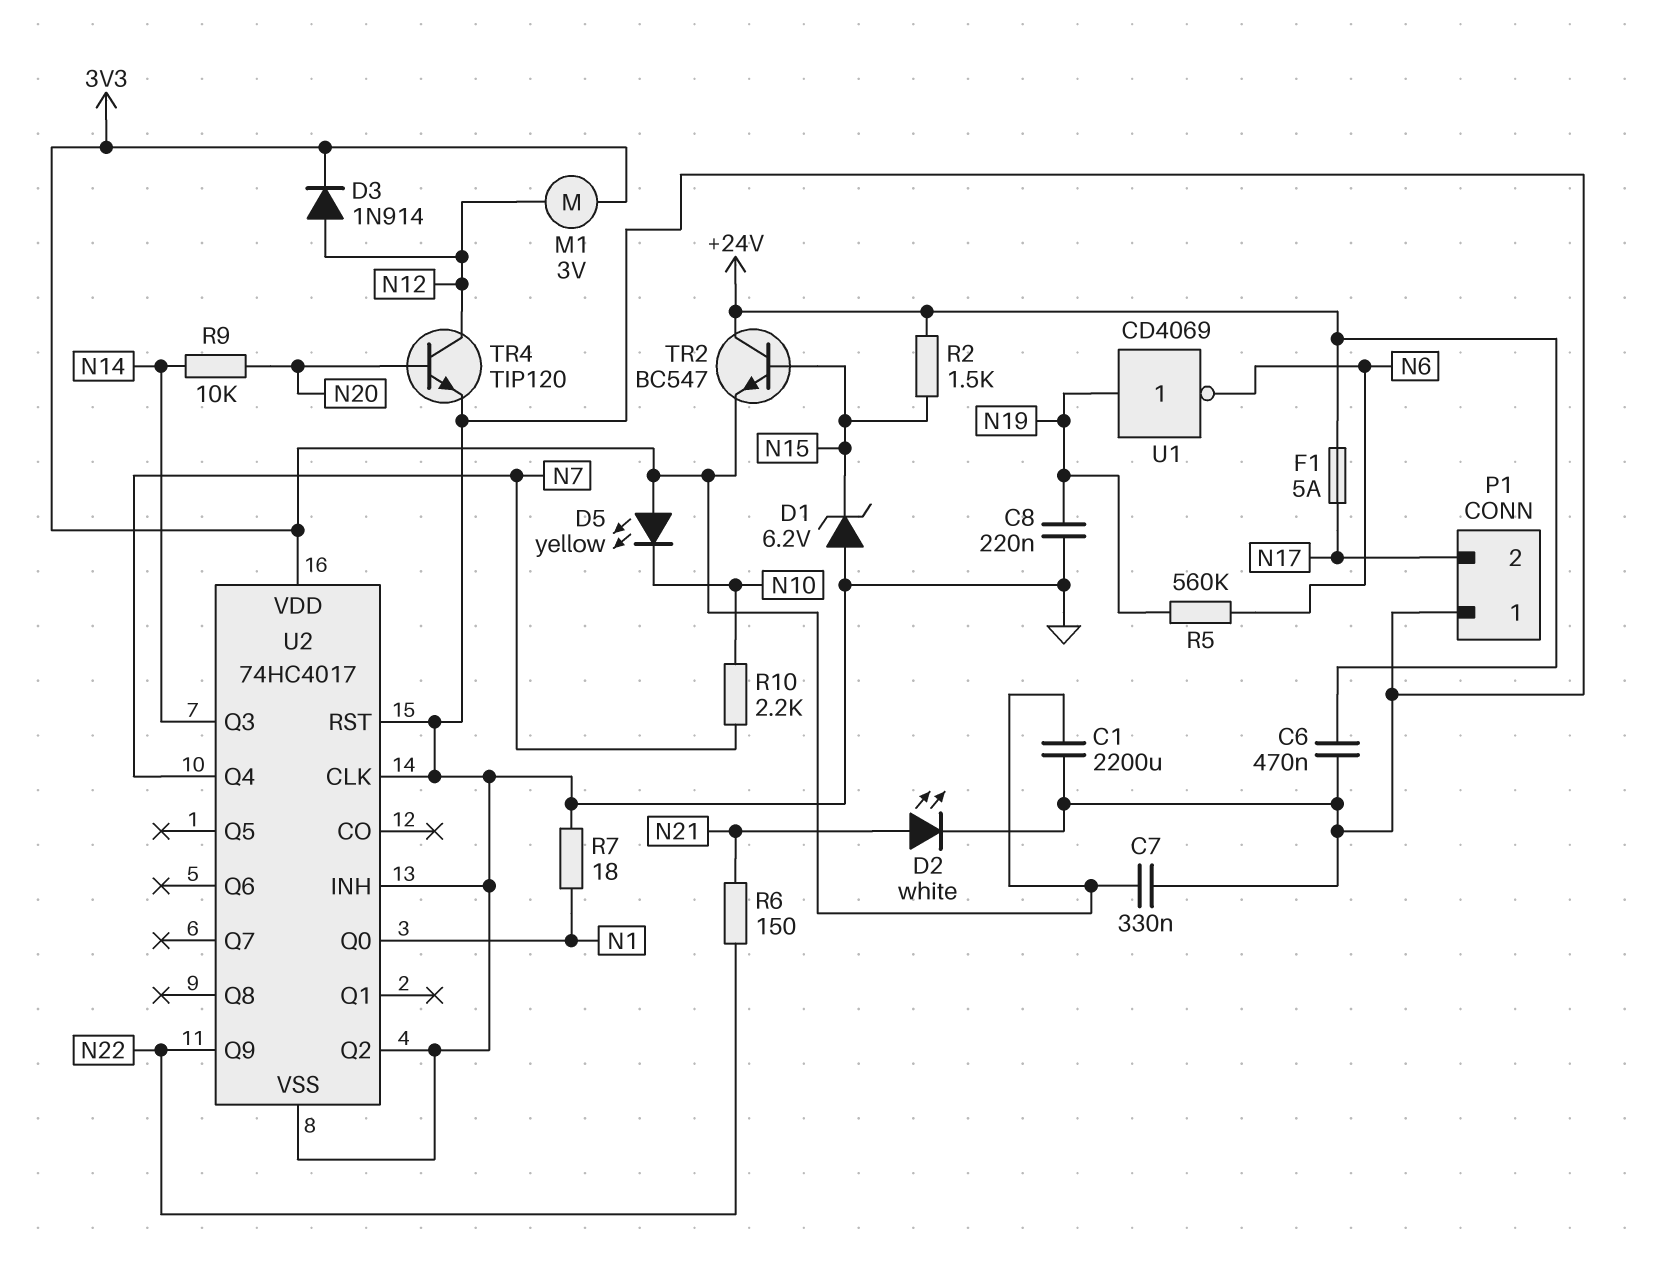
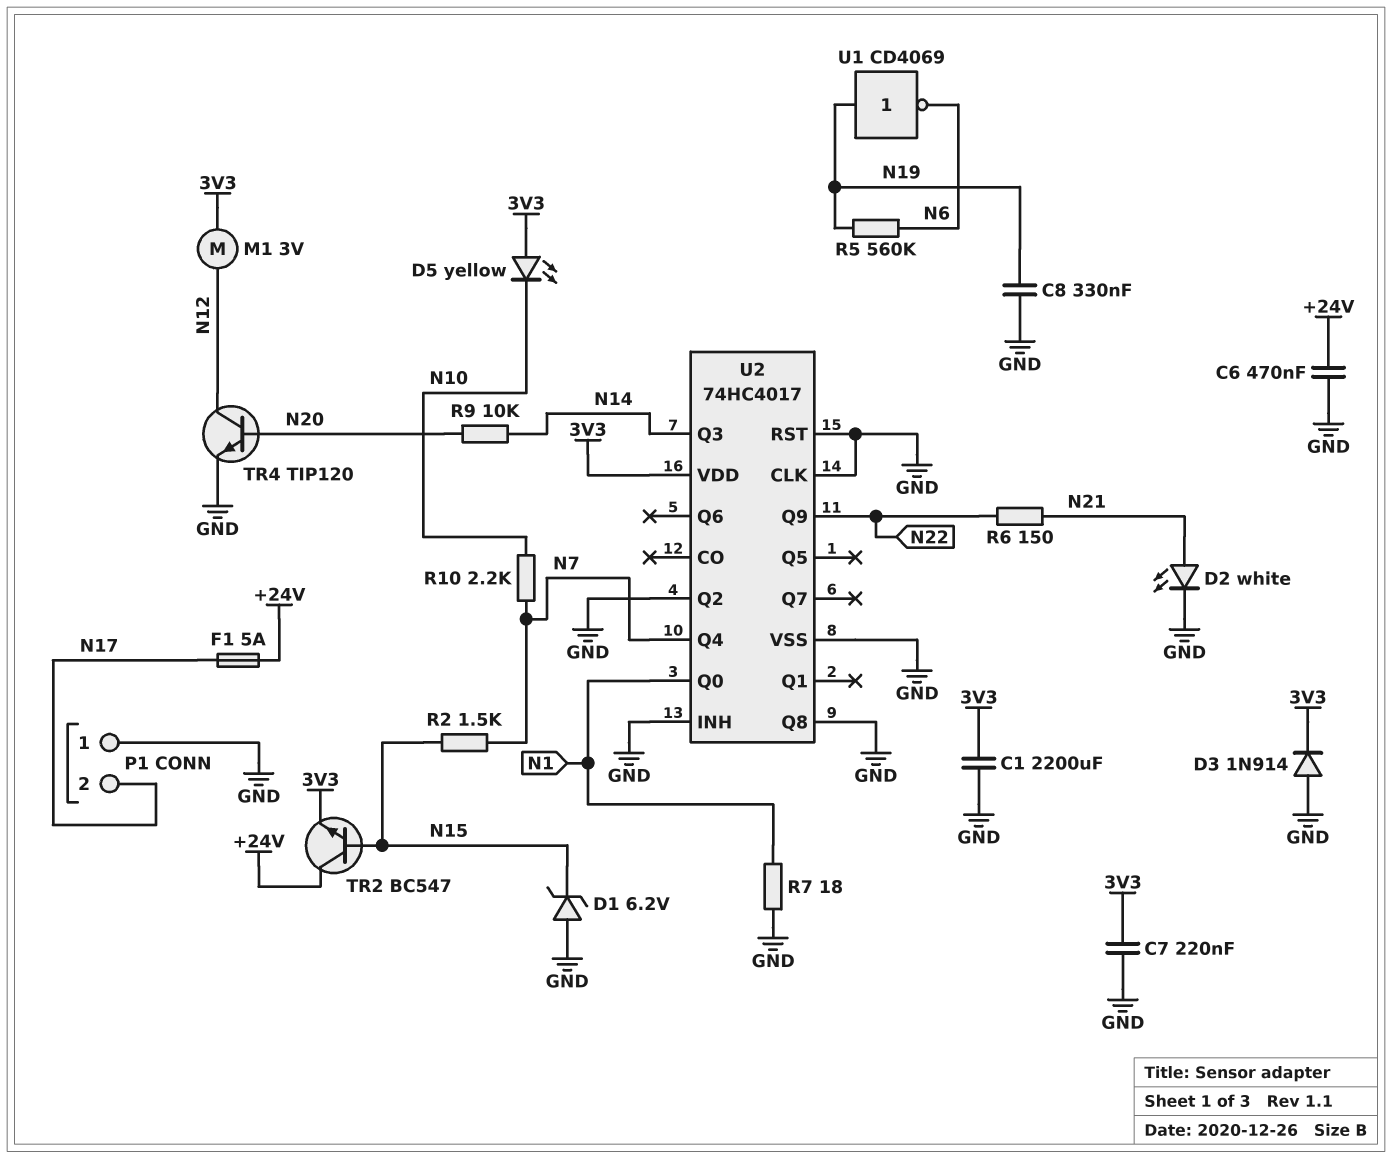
C7: 330nF (3V3, GND) -> 220nF (3V3, GND)
C8: 220nF (GND, N19) -> 330nF (GND, N19)
D3: diode 1N914 (A N12, K 3V3) -> diode 1N914 (A GND, K 3V3)
R2: 1.5k (+24V, N15) -> 1.5k (N7, N15)
U2 pin Q8: none -> GND

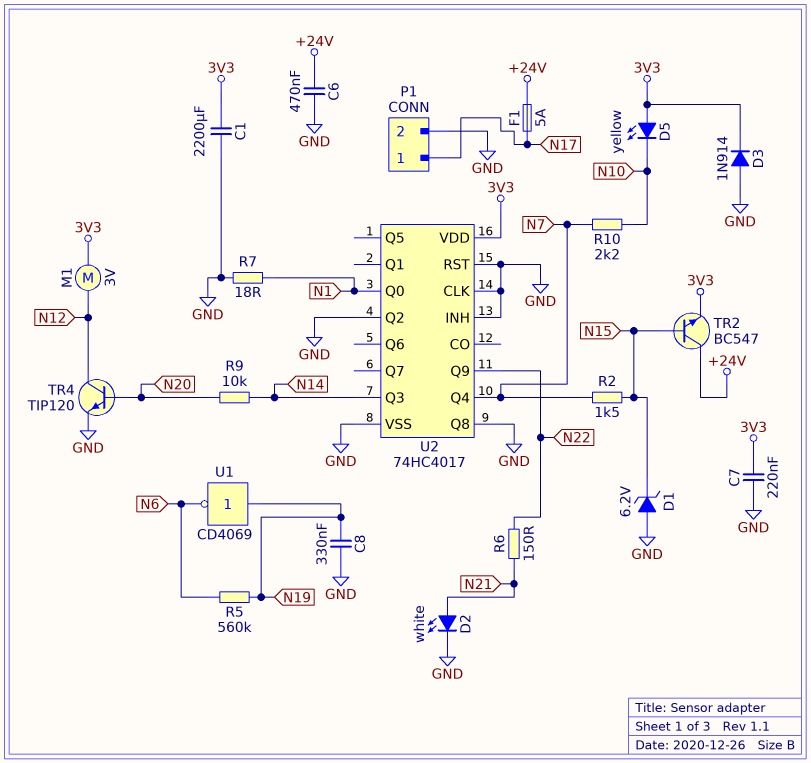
P1 pin 1: GND -> N17
P1 pin 2: N17 -> GND

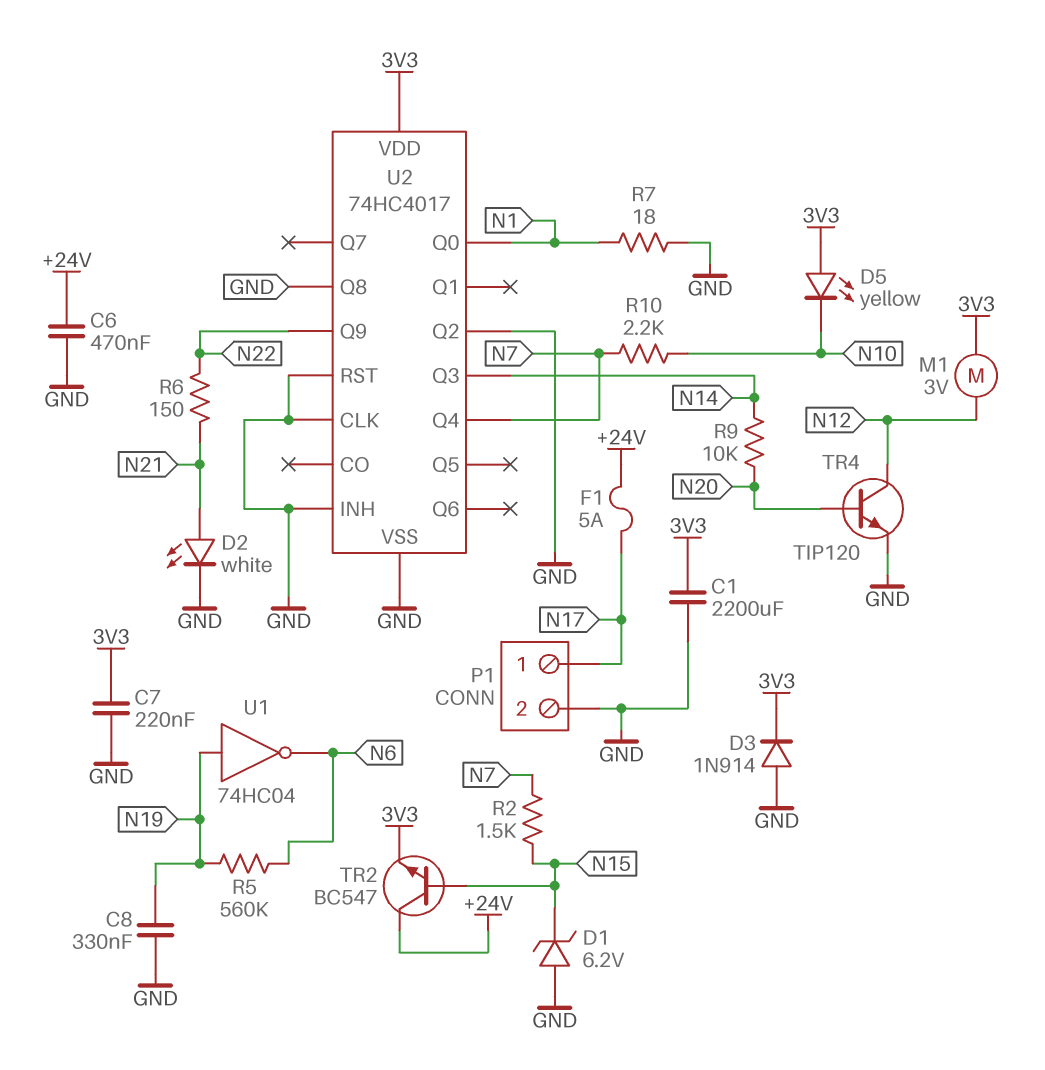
U1: NOT CD4069 (in N19, out N6) -> NOT 74HC04 (in N19, out N6)

